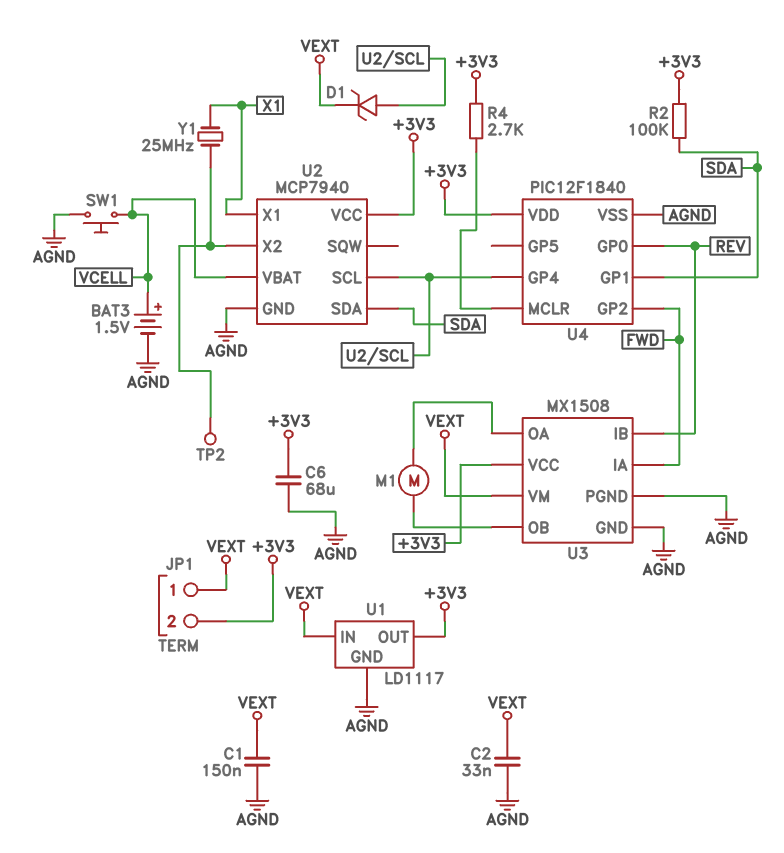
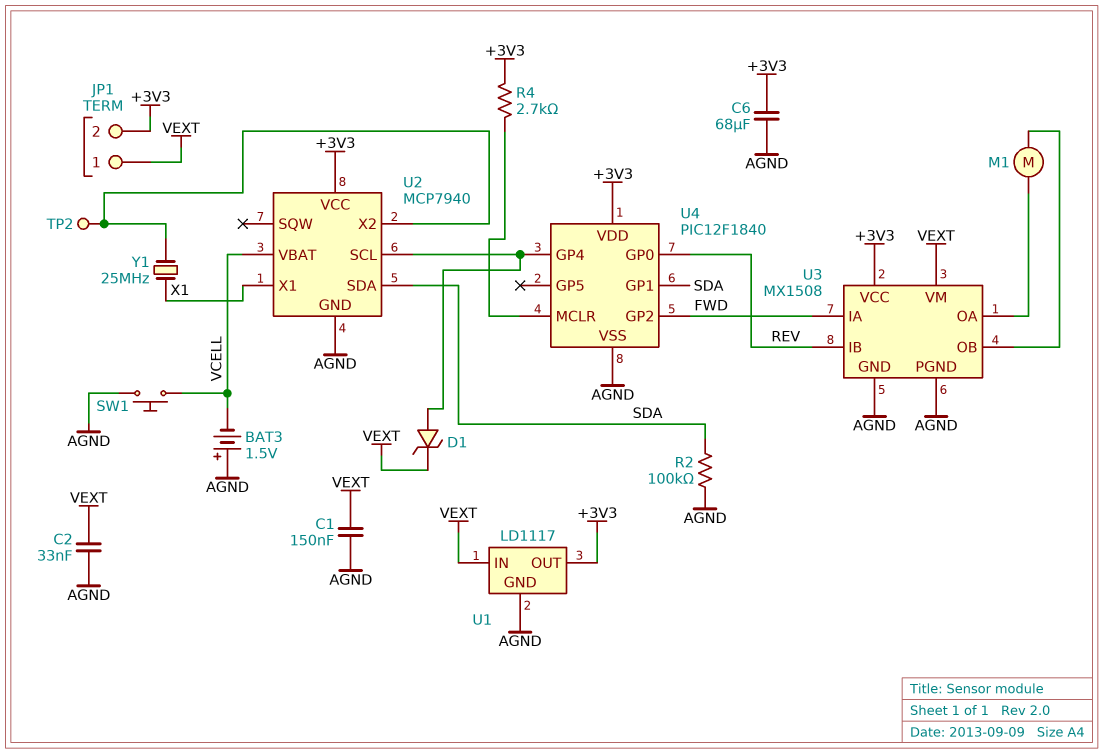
BAT3: 1.5V (plus VCELL, minus AGND) -> 1.5V (plus AGND, minus VCELL)
R2: 100k (+3V3, SDA) -> 100k (AGND, SDA)

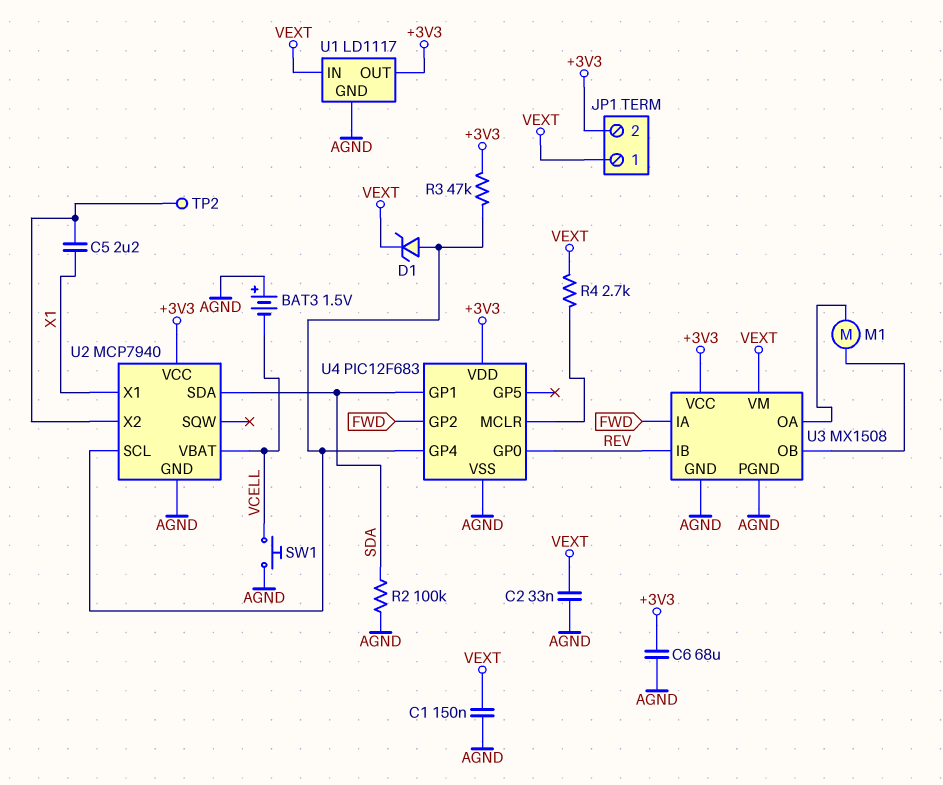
C5: none -> 2.2uF (U2/X2, X1)
R3: none -> 47k (+3V3, U2/SCL)
R4: 2.7k (+3V3, U4/MCLR) -> 2.7k (U4/MCLR, VEXT)
U4: PIC12F1840 -> PIC12F683
Y1: 25MHz (U2/X2, X1) -> none

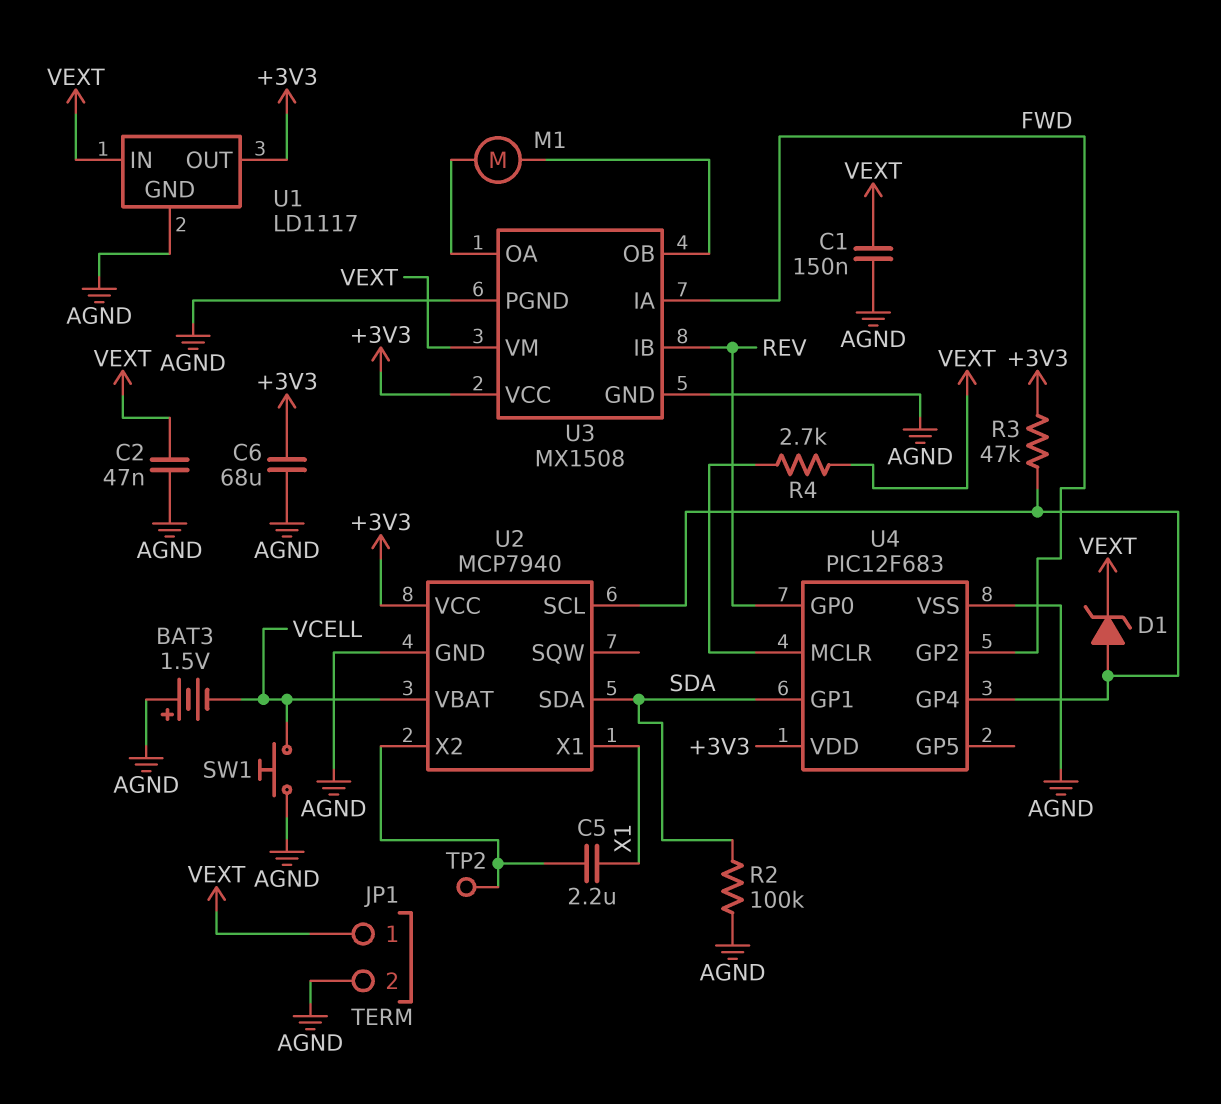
C2: 33nF (AGND, VEXT) -> 47nF (AGND, VEXT)
JP1 pin 2: +3V3 -> AGND

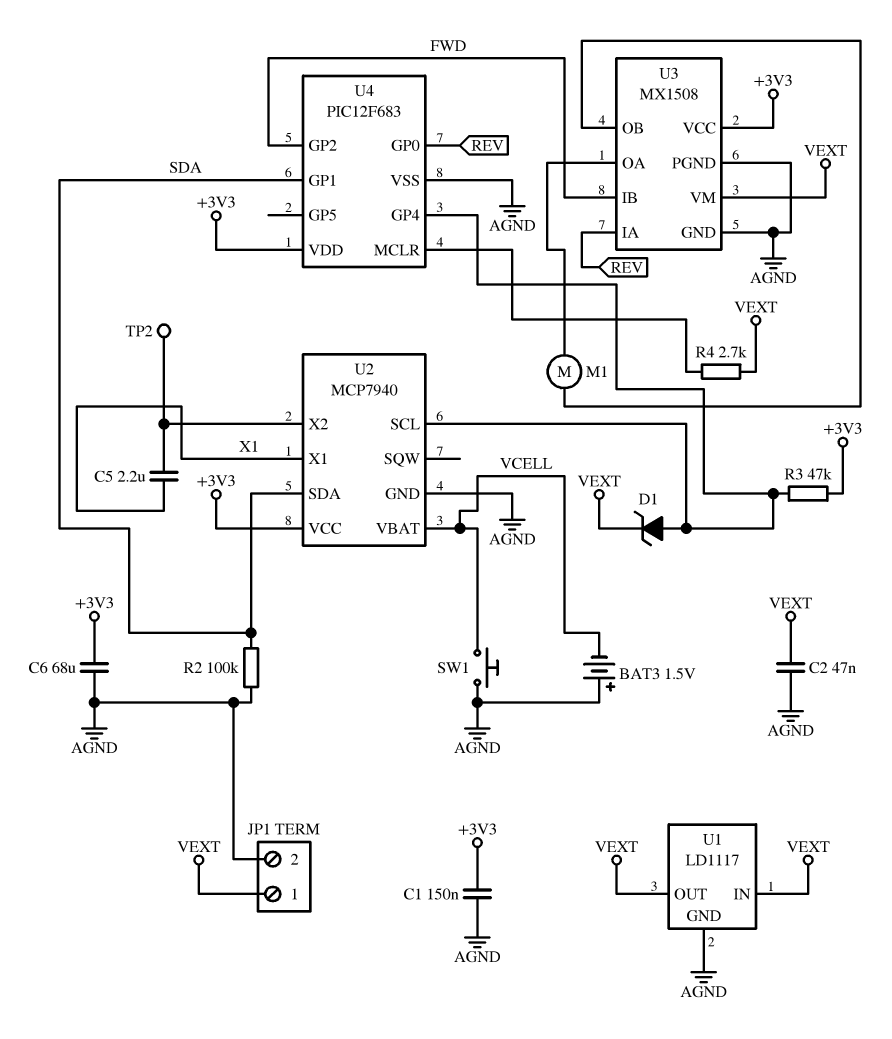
C1: 150nF (AGND, VEXT) -> 150nF (+3V3, AGND)
U1 pin OUT: +3V3 -> VEXT
U3 pin IA: FWD -> REV
U3 pin IB: REV -> FWD

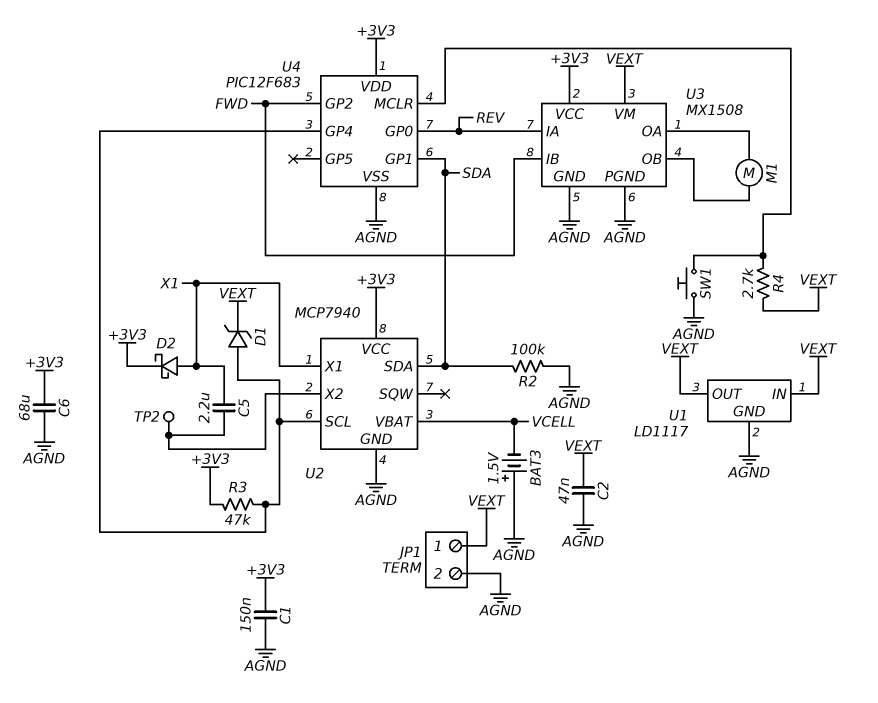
D2: none -> schottky (A X1, K +3V3)
SW1: button (AGND, VCELL) -> button (AGND, U4/MCLR)

